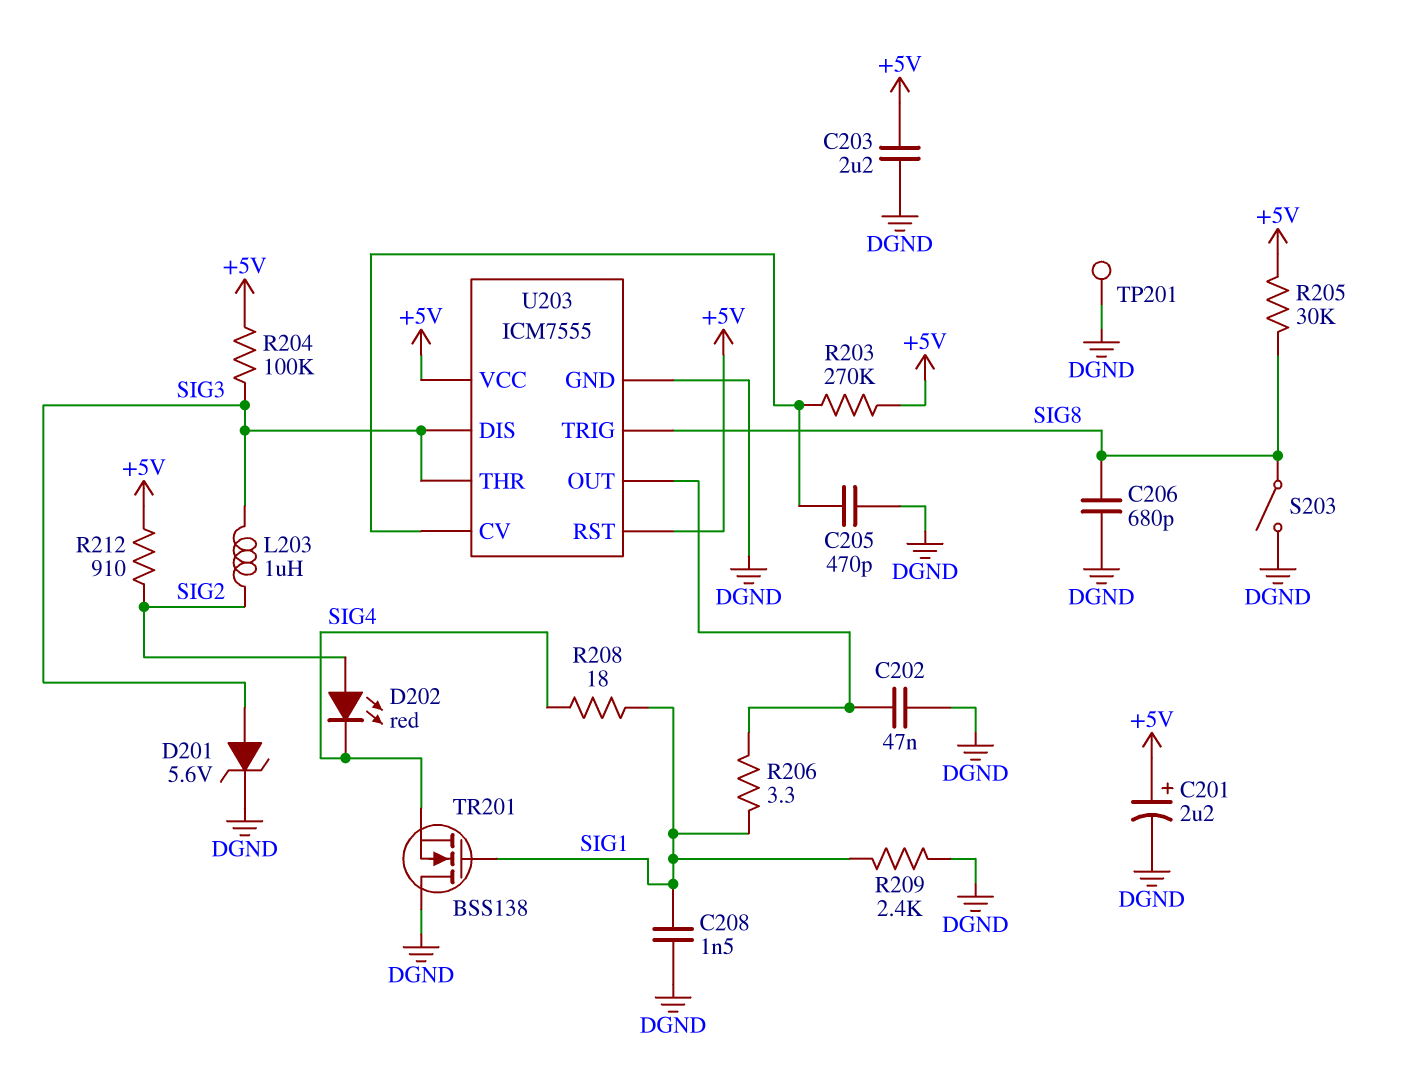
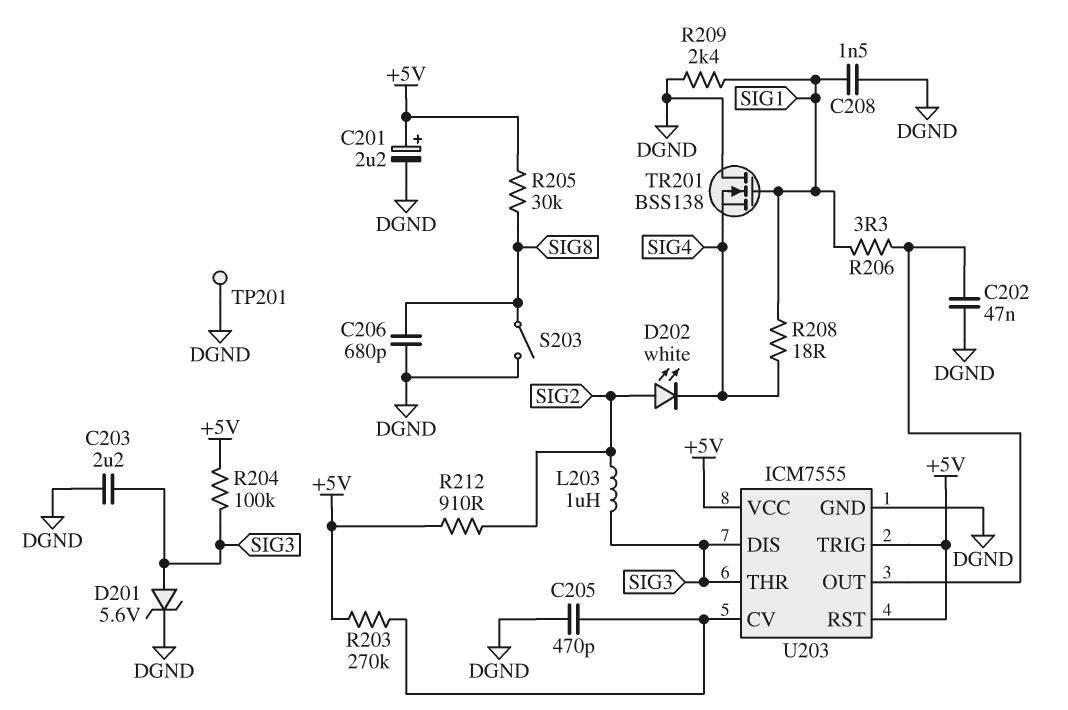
C203: 2.2uF (+5V, DGND) -> 2.2uF (DGND, SIG3)
D202: LED red (A SIG2, K SIG4) -> LED white (A SIG2, K SIG4)
U203 pin TRIG: SIG8 -> +5V

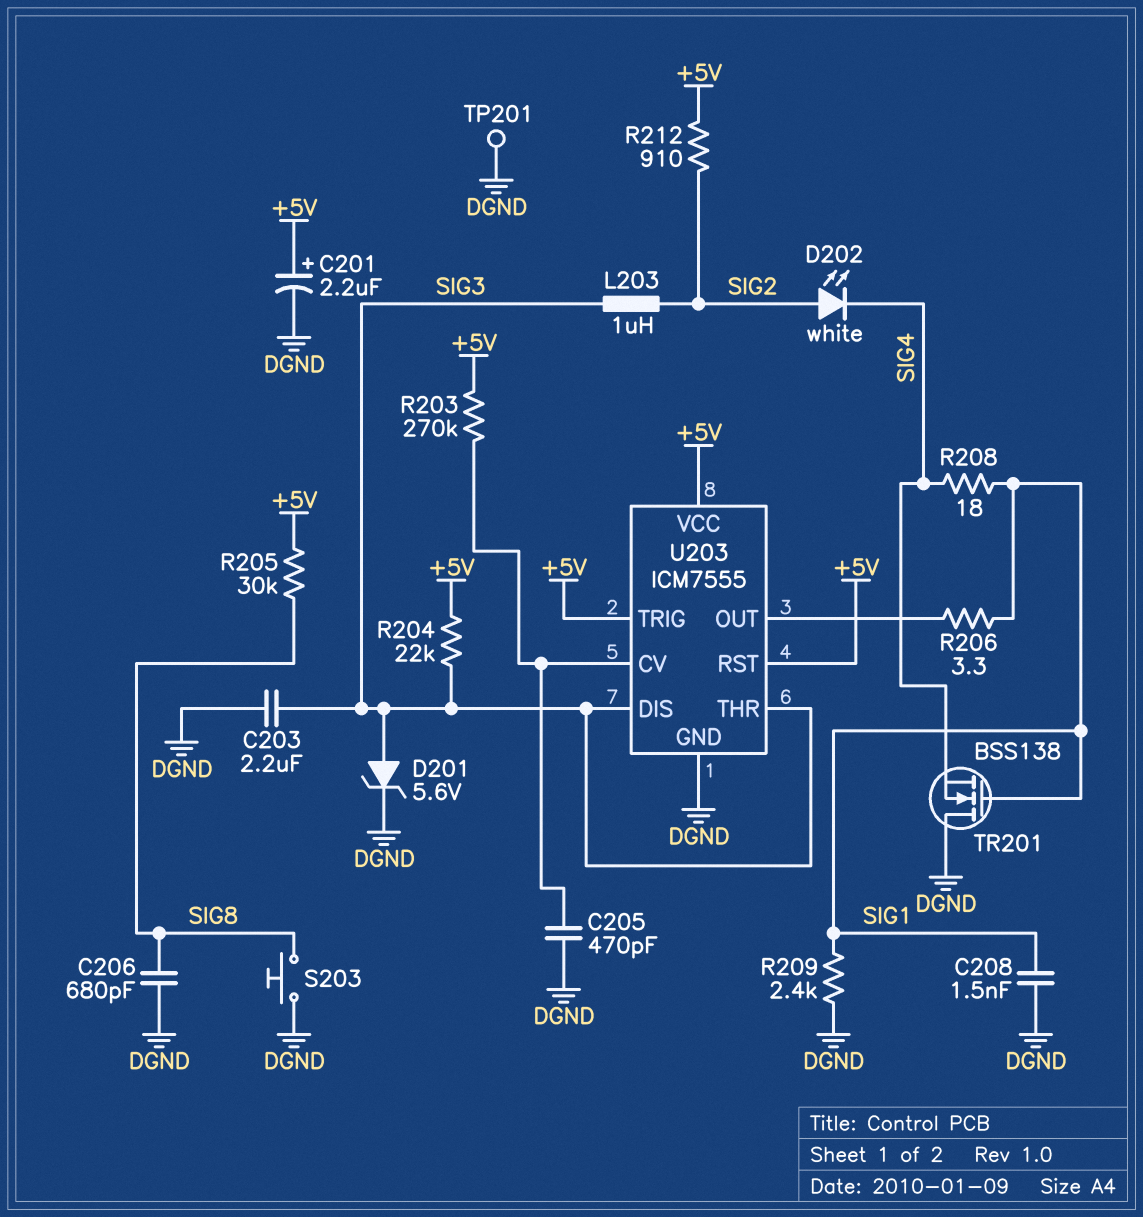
C202: 47nF (DGND, U203/OUT) -> none
R204: 100k (+5V, SIG3) -> 22k (+5V, SIG3)
S203: switch (DGND, SIG8) -> button (DGND, SIG8)

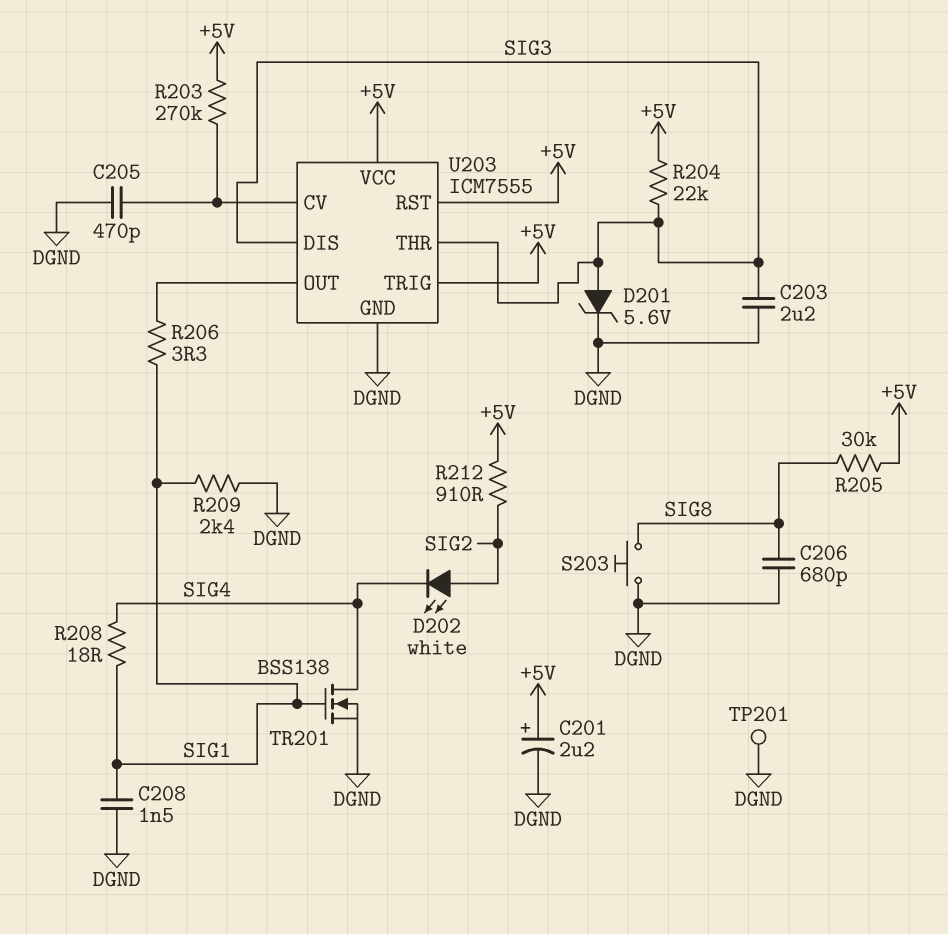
L203: 1uH (SIG2, SIG3) -> none
TR201: NMOS BSS138 (G SIG1, D DGND, S SIG4) -> NMOS BSS138 (G SIG1, D SIG4, S DGND)

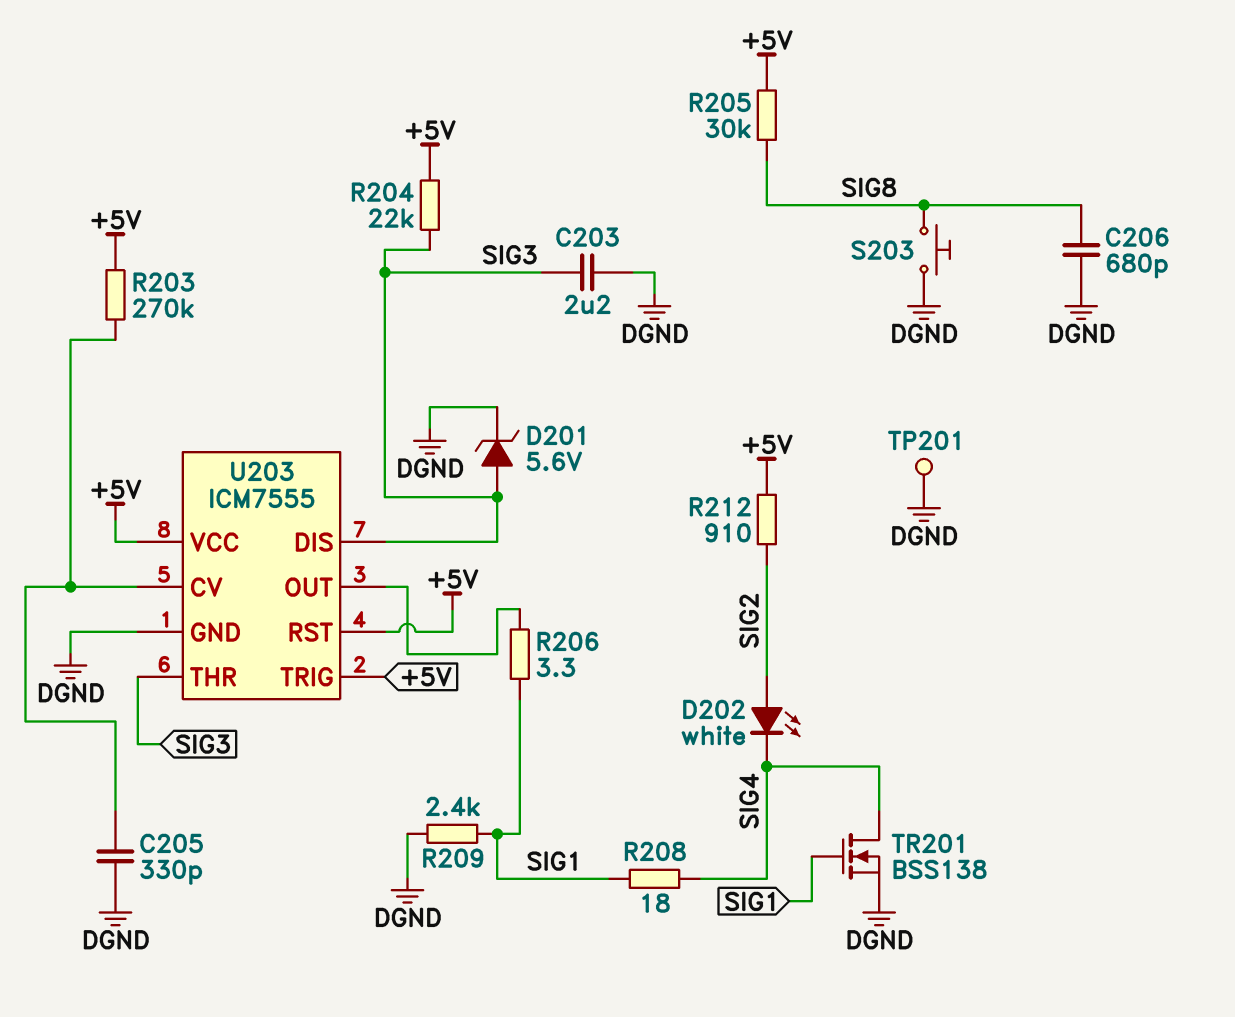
C201: 2.2uF (plus +5V, minus DGND) -> none
C205: 470pF (DGND, U203/CV) -> 330pF (DGND, U203/CV)
C208: 1.5nF (DGND, SIG1) -> none

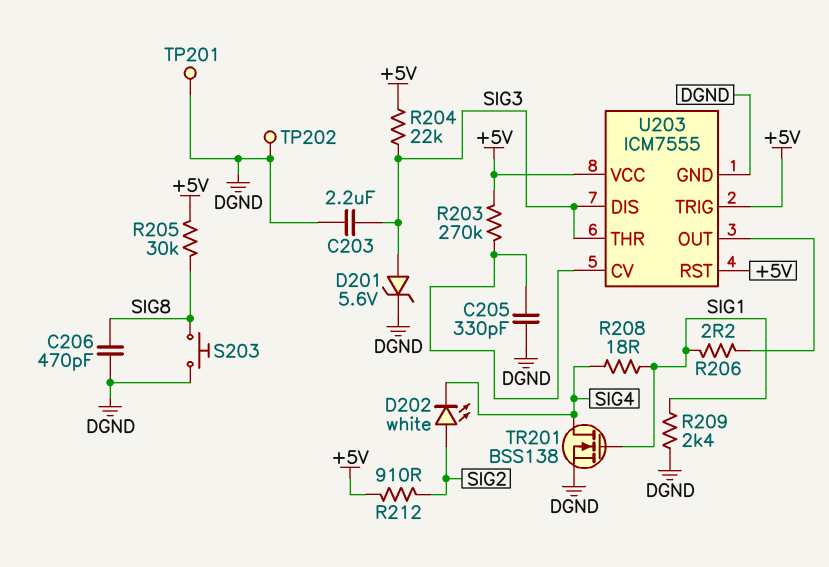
C206: 680pF (DGND, SIG8) -> 470pF (DGND, SIG8)
R206: 3.3 (SIG1, U203/OUT) -> 2.2 (SIG1, U203/OUT)
TP202: none -> test point (DGND)

